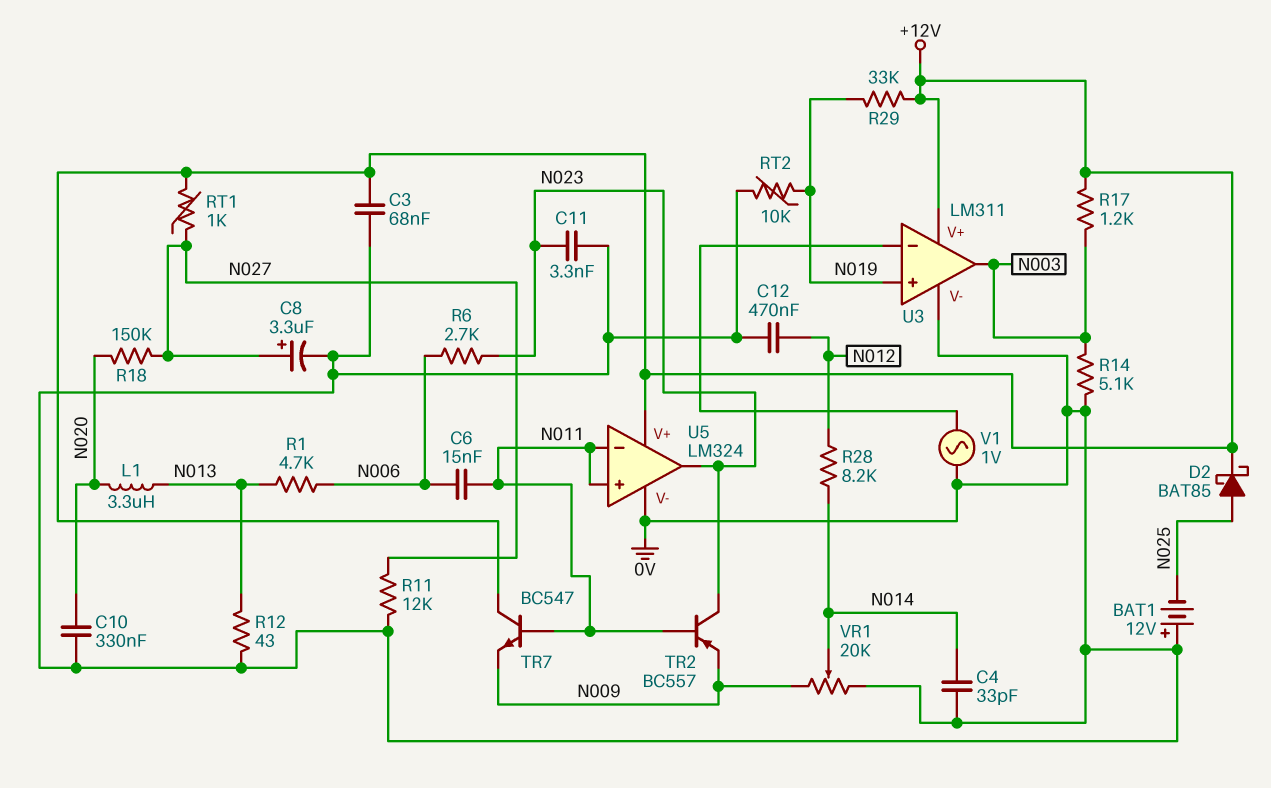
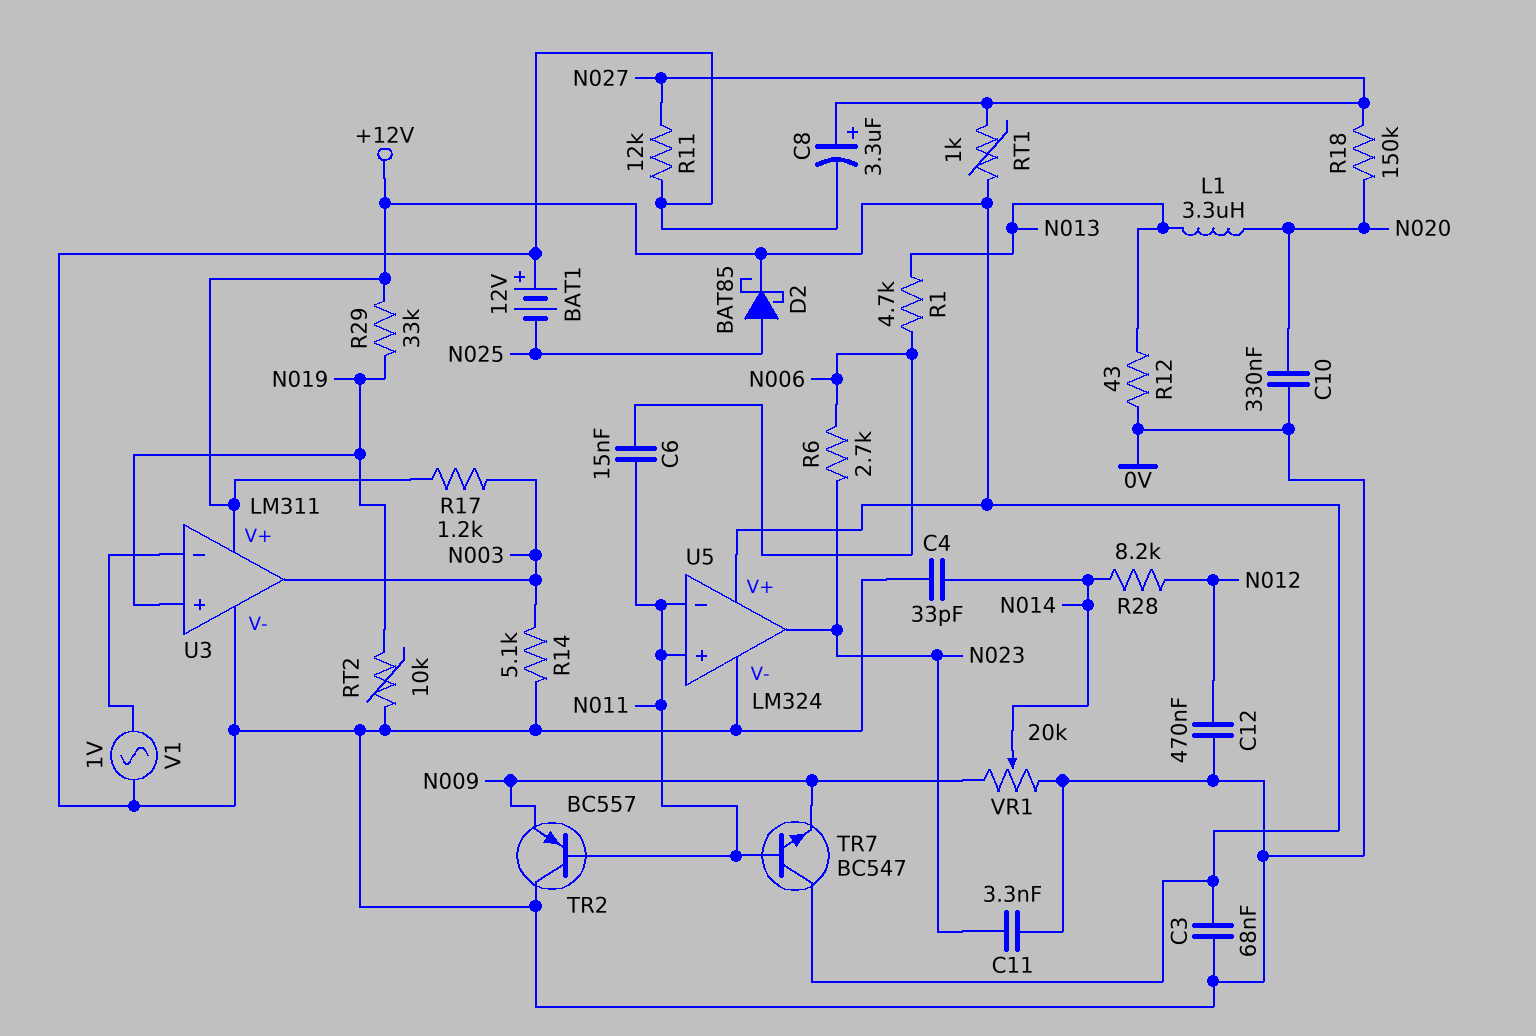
TR2: PNP BC557 (B N011, C N023, E N009) -> PNP BC557 (B N011, C 0V, E N009)

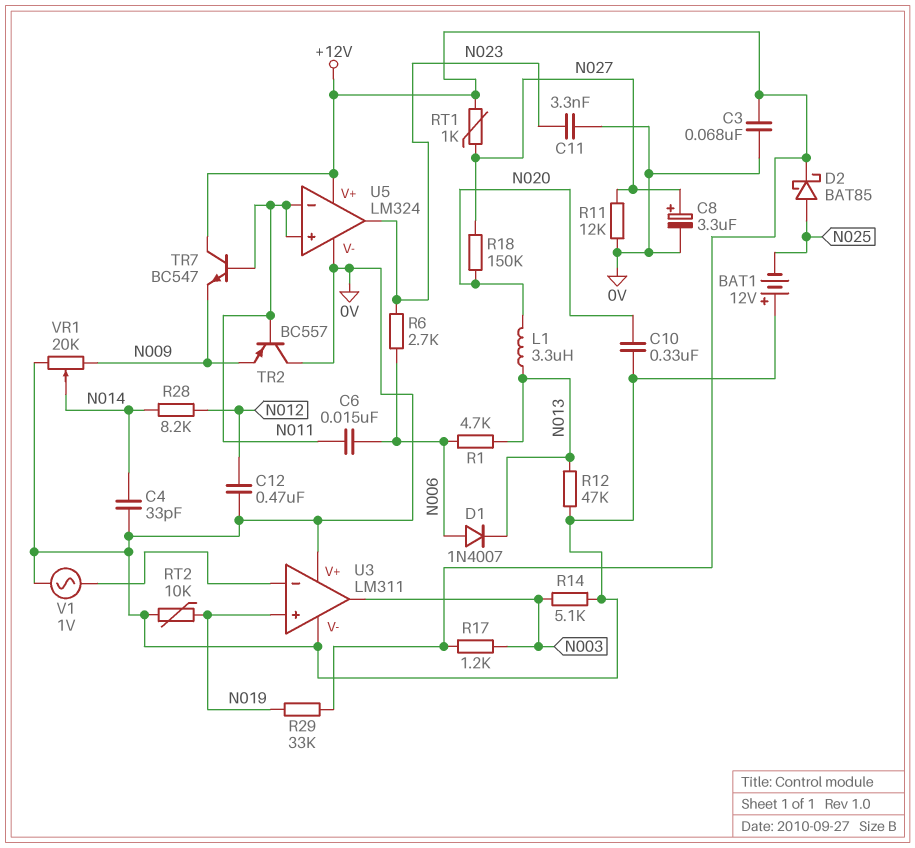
D1: none -> diode 1N4007 (A N006, K N013)
R12: 43 (0V, N013) -> 47k (0V, N013)
U3 pin V+: +12V -> 0V

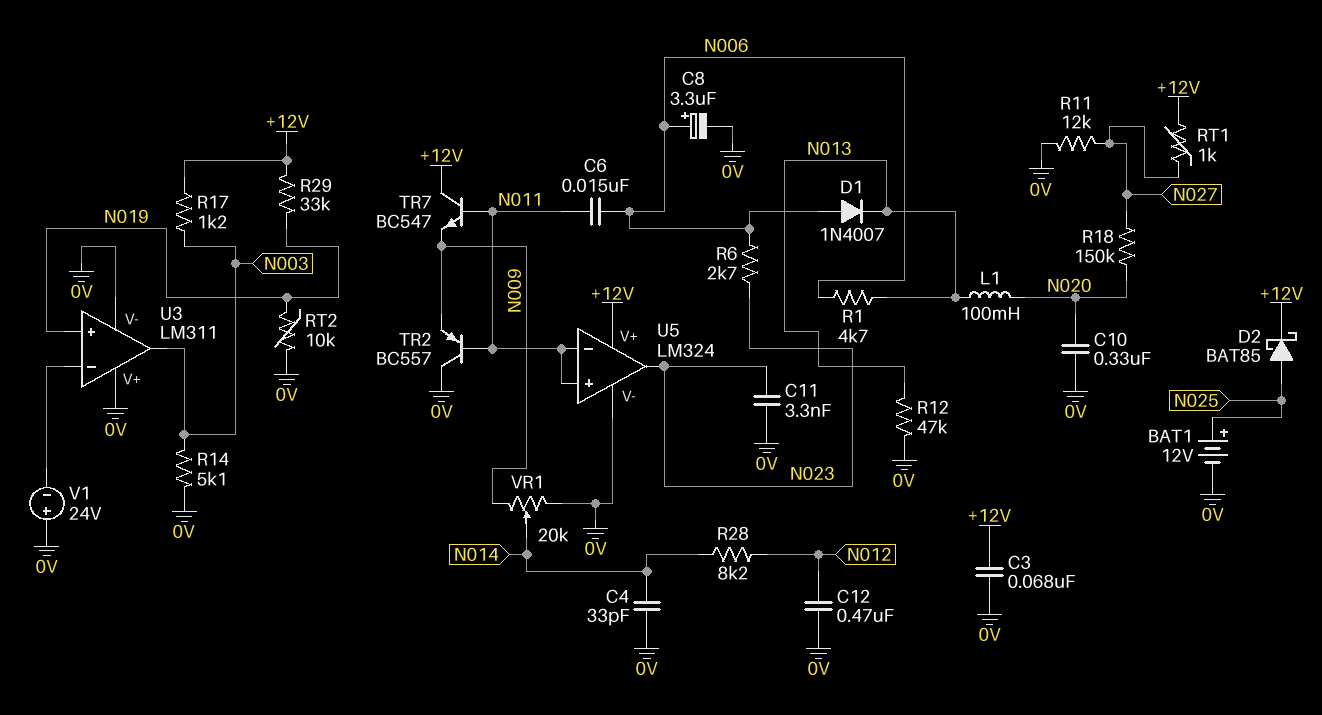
BAT1: 12V (plus 0V, minus N025) -> 12V (plus N025, minus 0V)
C8: 3.3uF (plus N027, minus 0V) -> 3.3uF (plus N006, minus 0V)
L1: 3.3uH (N013, N020) -> 100mH (N013, N020)
V1: AC 1V (0V, U3/in-) -> 24V (plus 0V, minus U3/in-)

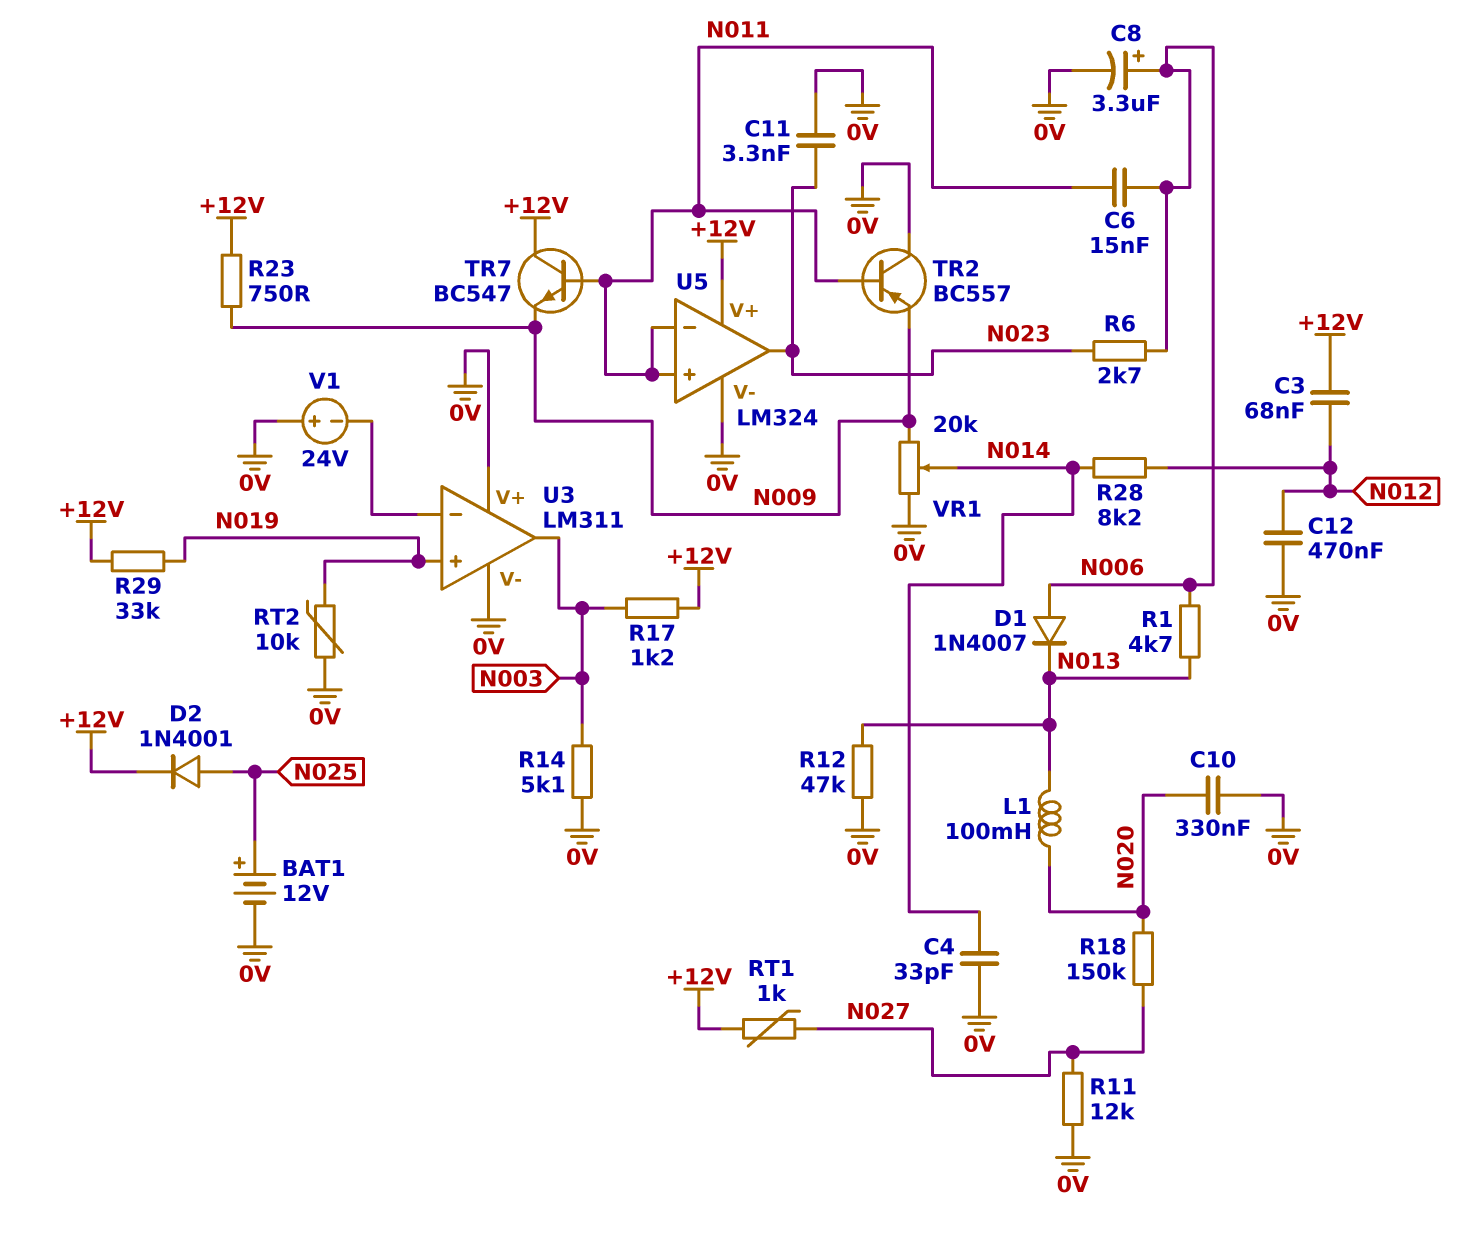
C3: 68nF (+12V, 0V) -> 68nF (+12V, N012)
D2: schottky BAT85 (A N025, K +12V) -> diode 1N4001 (A N025, K +12V)
R23: none -> 750 (+12V, N009)

